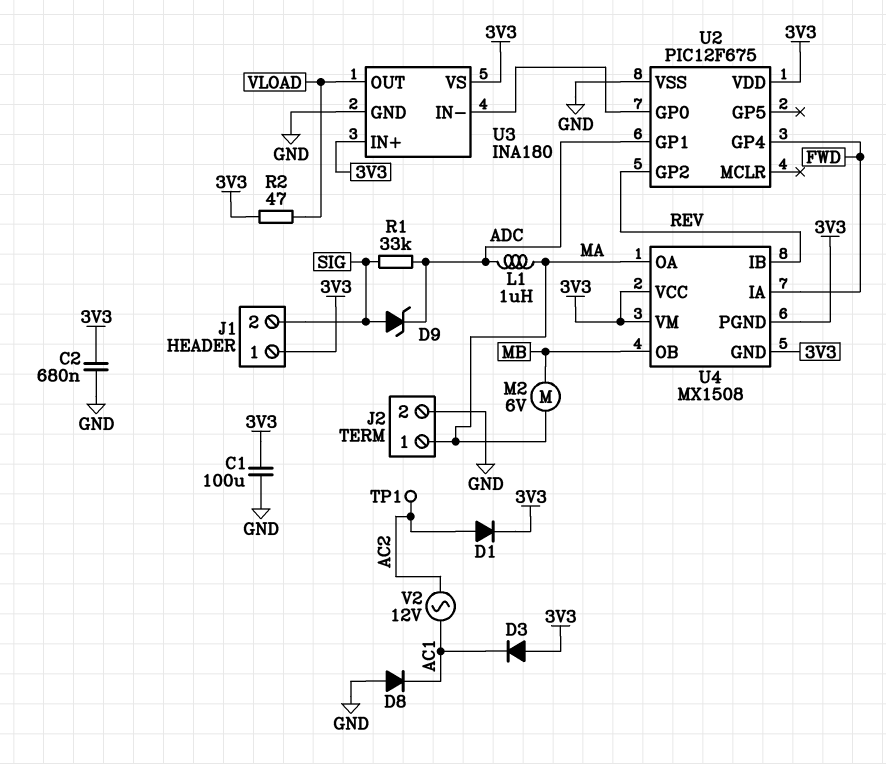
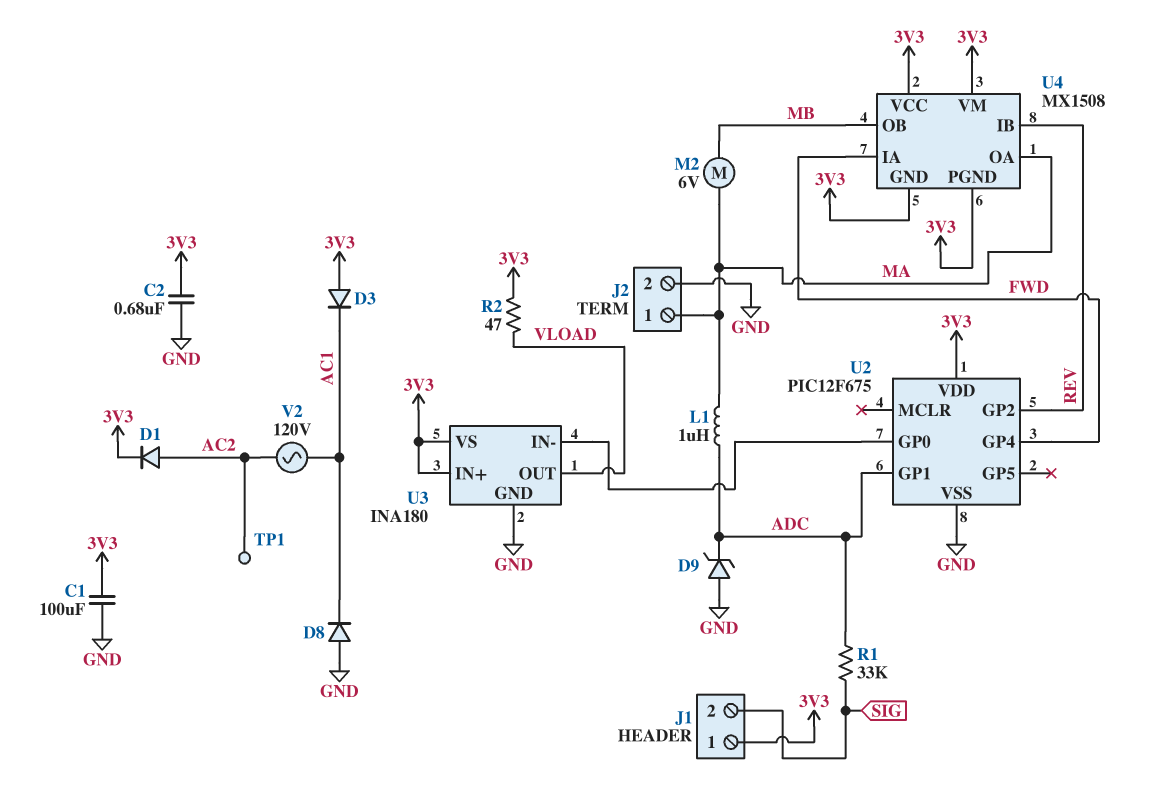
D9: zener (A SIG, K ADC) -> zener (A GND, K ADC)
V2: AC 12V (AC1, AC2) -> AC 120V (AC1, AC2)

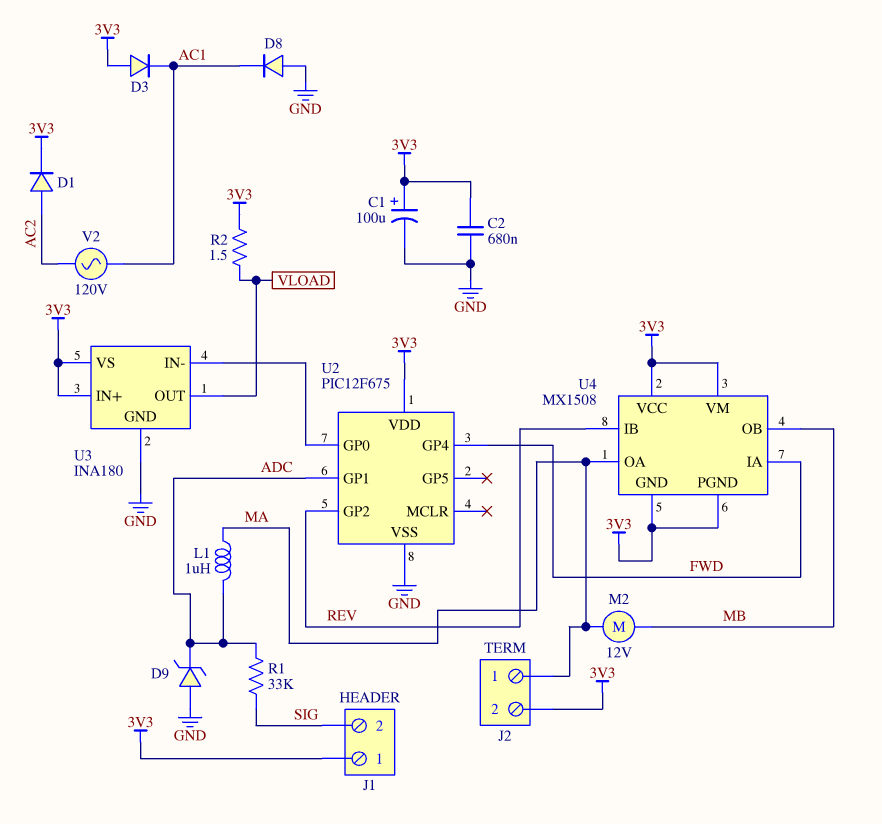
C1: 100uF (3V3, GND) -> 100uF (plus 3V3, minus GND)
J2 pin 2: GND -> 3V3
M2: motor 6V (MA, MB) -> motor 12V (MA, MB)
R2: 47 (3V3, VLOAD) -> 1.5 (3V3, VLOAD)
TP1: test point (AC2) -> none

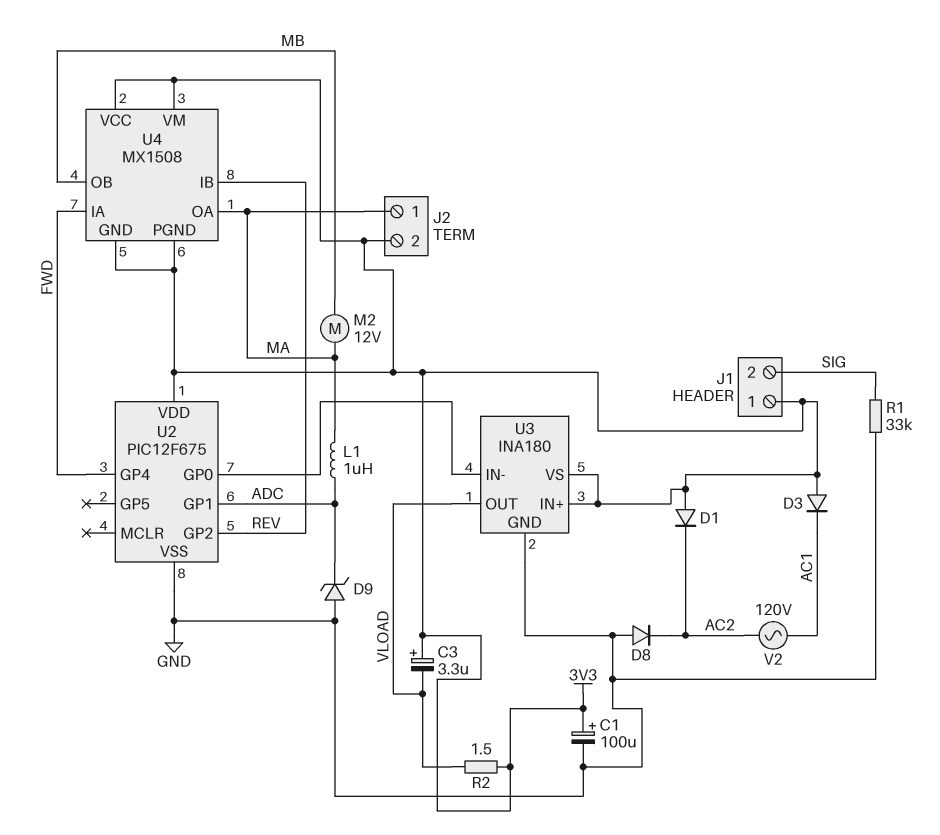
C2: 680nF (3V3, GND) -> none
C3: none -> 3.3uF (plus 3V3, minus VLOAD)
D1: diode (A AC2, K 3V3) -> diode (A 3V3, K AC2)
D8: diode (A GND, K AC1) -> diode (A GND, K AC2)
R1: 33k (ADC, SIG) -> 33k (GND, SIG)

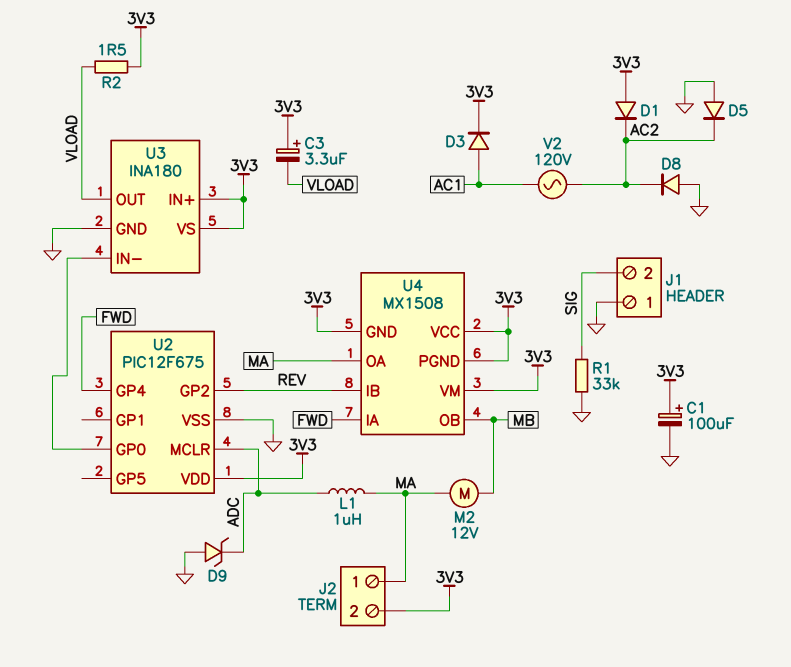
D3: diode (A 3V3, K AC1) -> diode (A AC1, K 3V3)
D5: none -> diode (A GND, K AC2)
J1 pin 1: 3V3 -> GND
U2 pin GP1: ADC -> none
U2 pin MCLR: none -> ADC

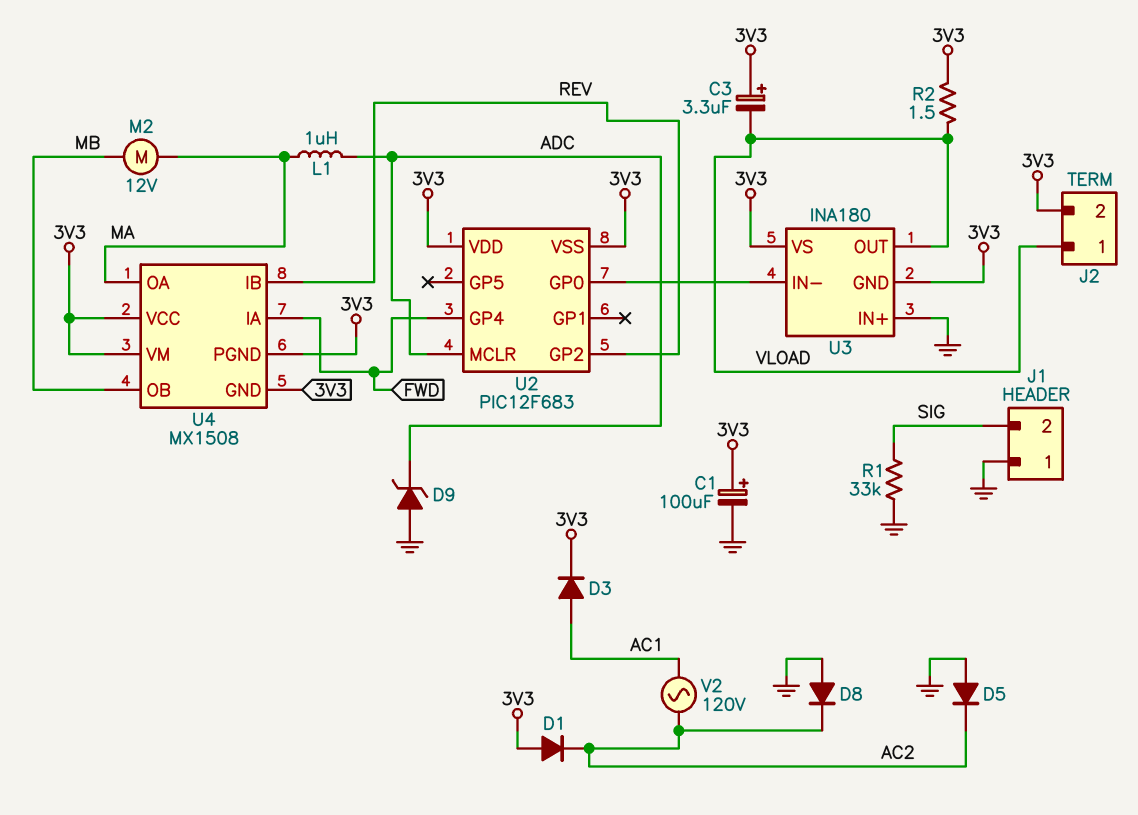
J2 pin 1: MA -> VLOAD
U2: PIC12F675 -> PIC12F683
U2 pin VSS: GND -> 3V3
U3 pin GND: GND -> 3V3
U3 pin IN+: 3V3 -> GND

